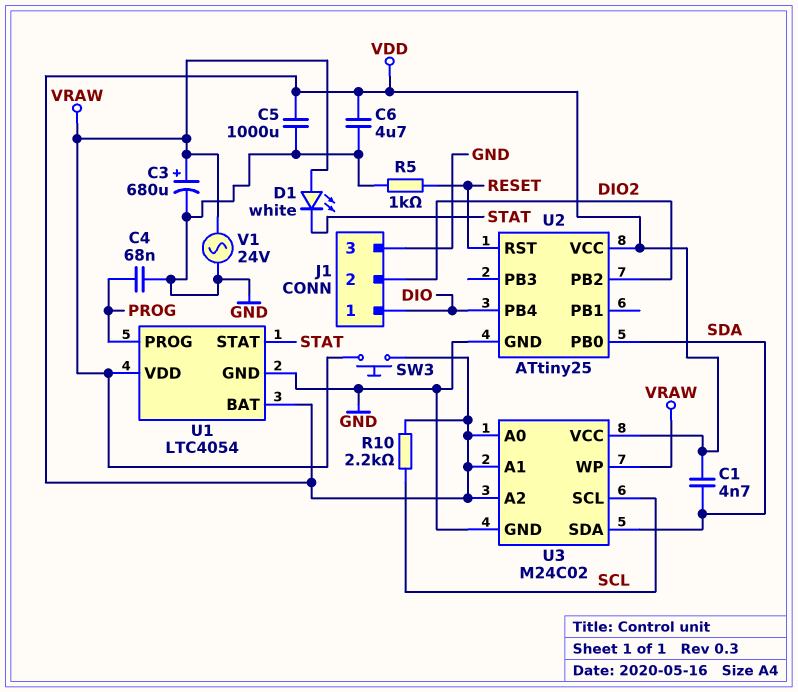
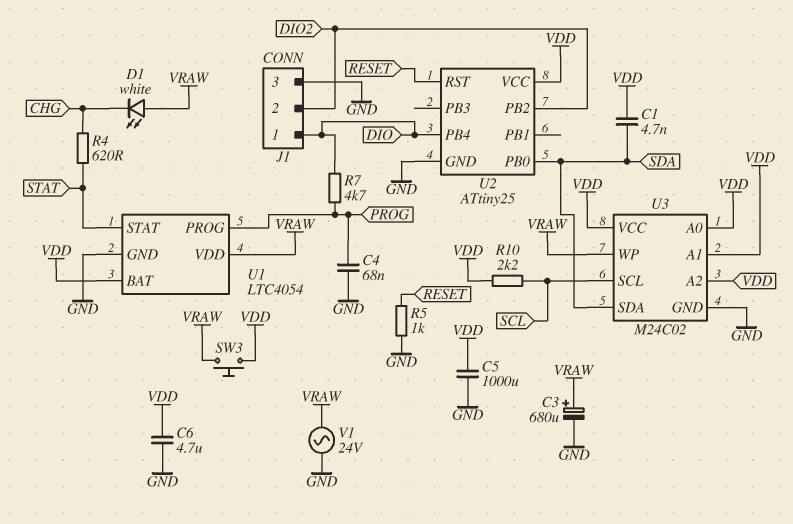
D1: LED white (A VRAW, K STAT) -> LED white (A VRAW, K CHG)
R4: none -> 620 (CHG, STAT)
R7: none -> 4.7k (DIO, PROG)

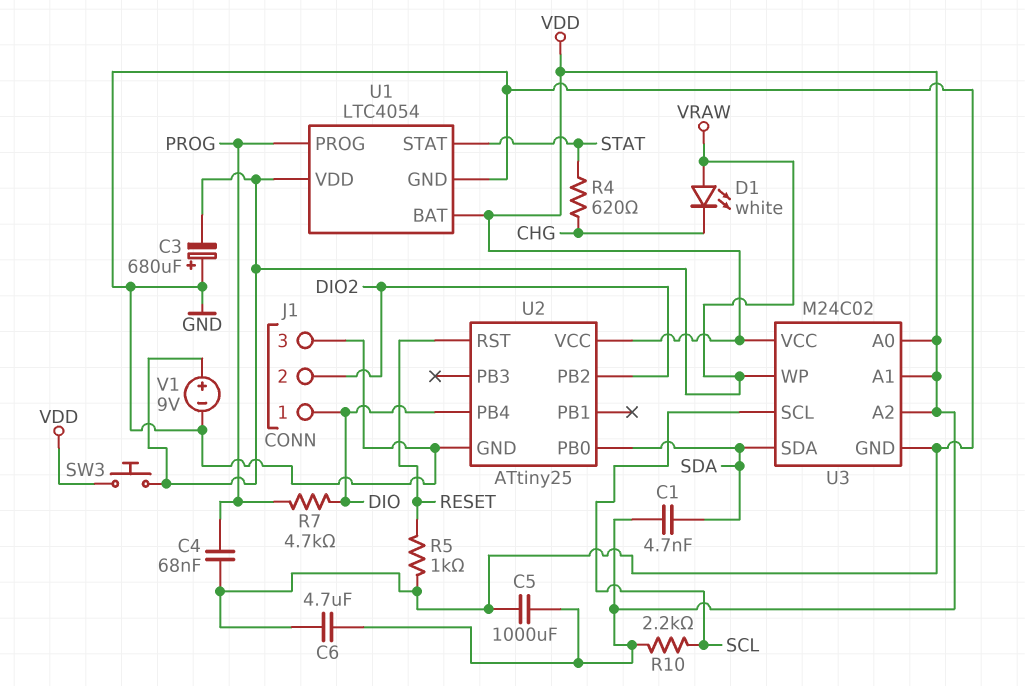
C3: 680uF (plus VRAW, minus GND) -> 680uF (plus GND, minus VRAW)
V1: AC 24V (GND, VRAW) -> 9V (plus VRAW, minus GND)

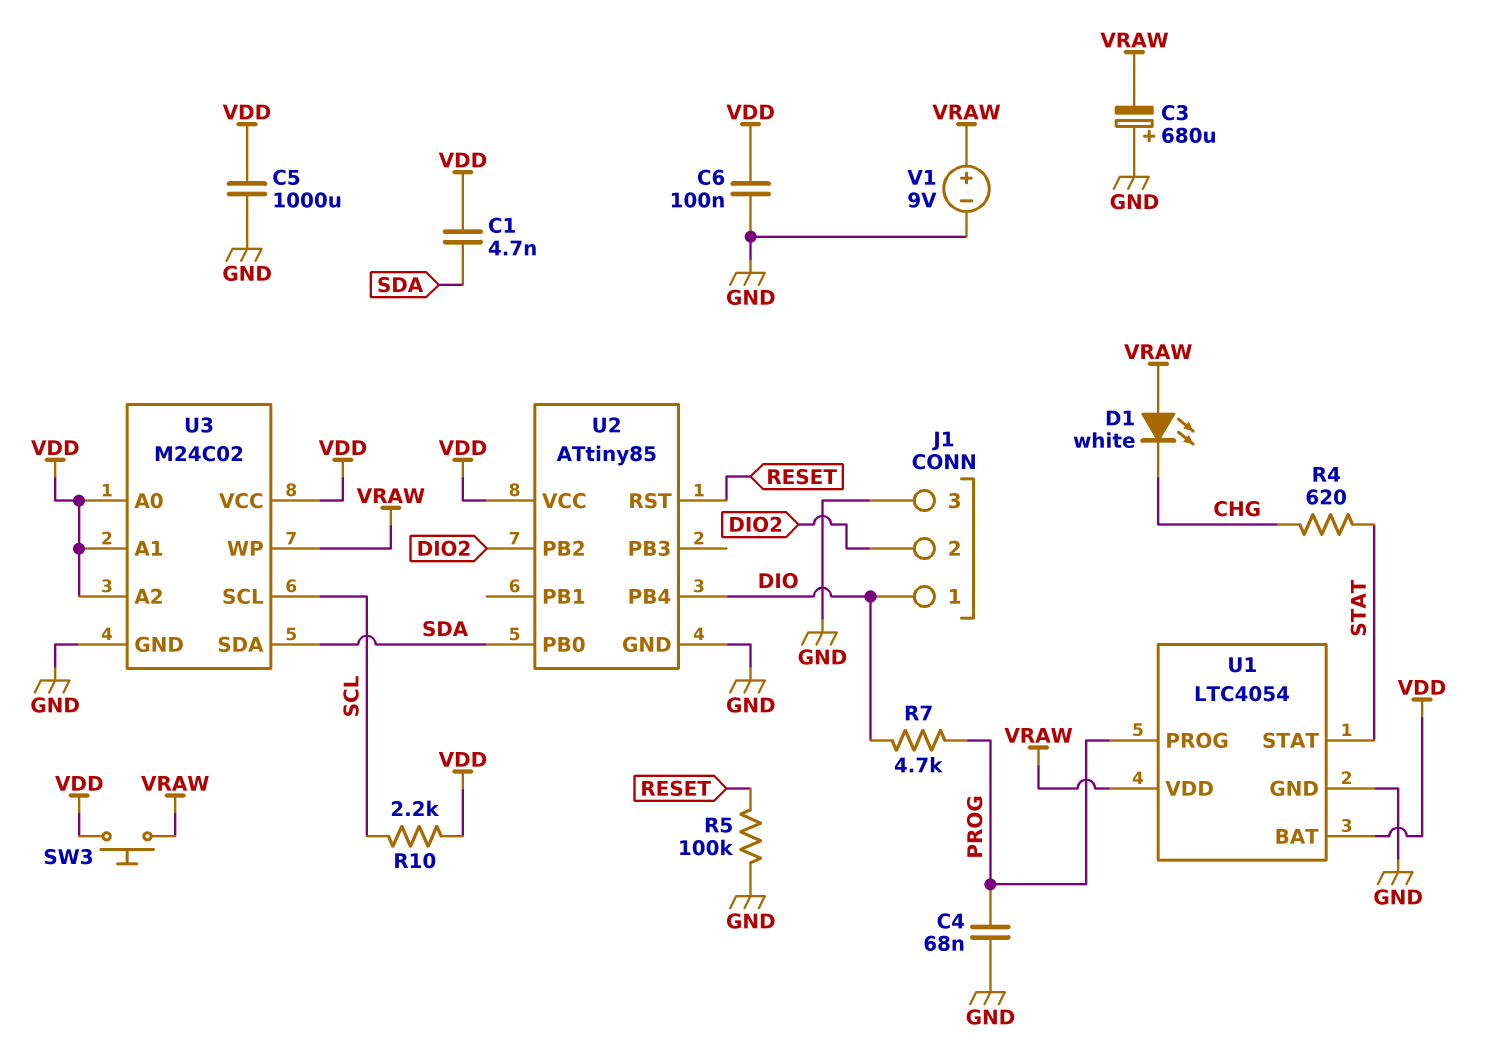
C6: 4.7uF (GND, VDD) -> 100nF (GND, VDD)
R5: 1k (GND, RESET) -> 100k (GND, RESET)
U2: ATtiny25 -> ATtiny85

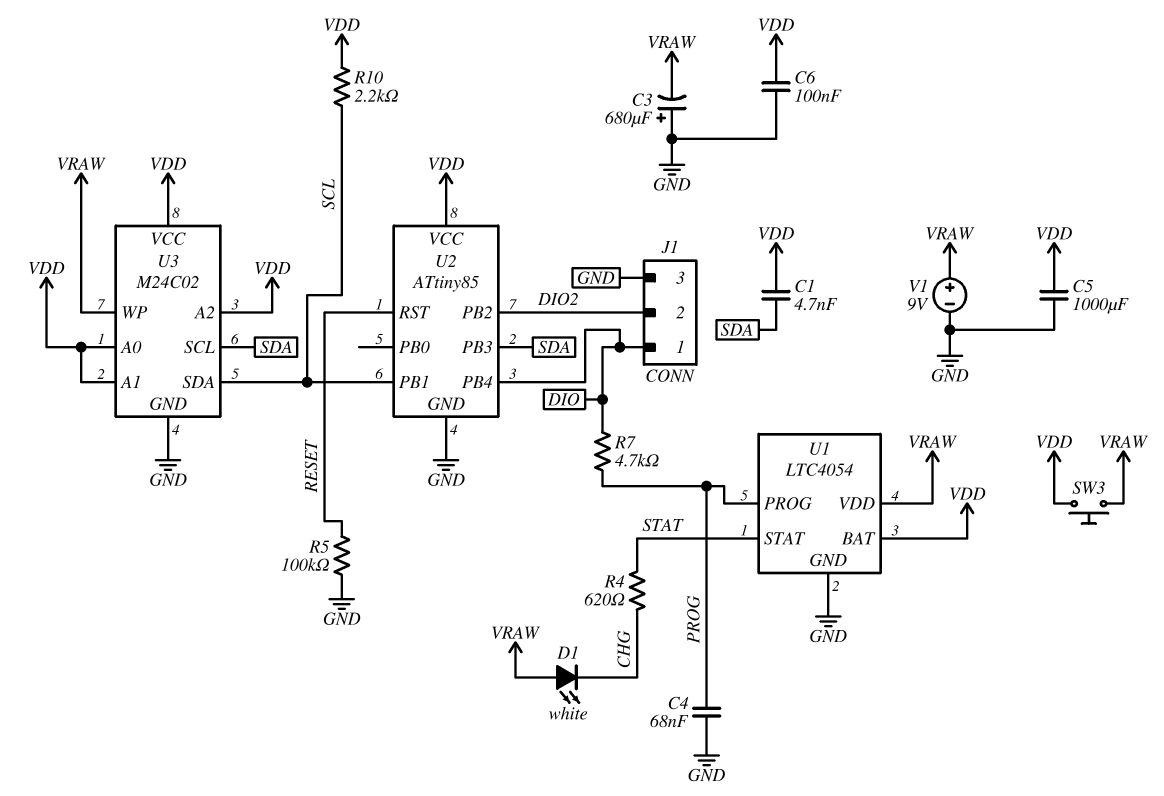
U2 pin PB0: SDA -> none
U2 pin PB1: none -> SCL
U2 pin PB3: none -> SDA
U3 pin SCL: SCL -> SDA
U3 pin SDA: SDA -> SCL

